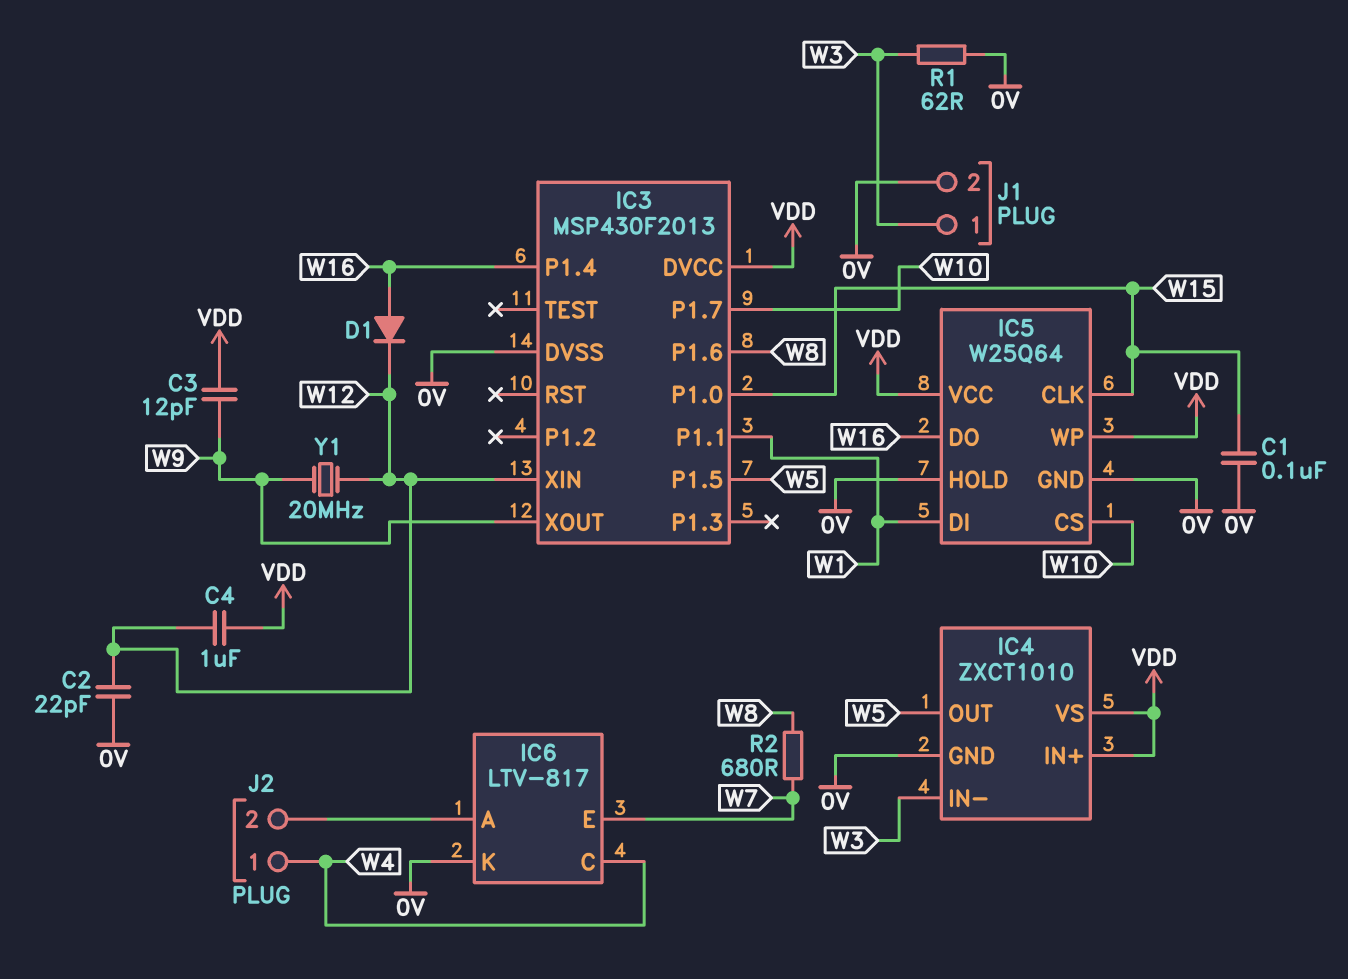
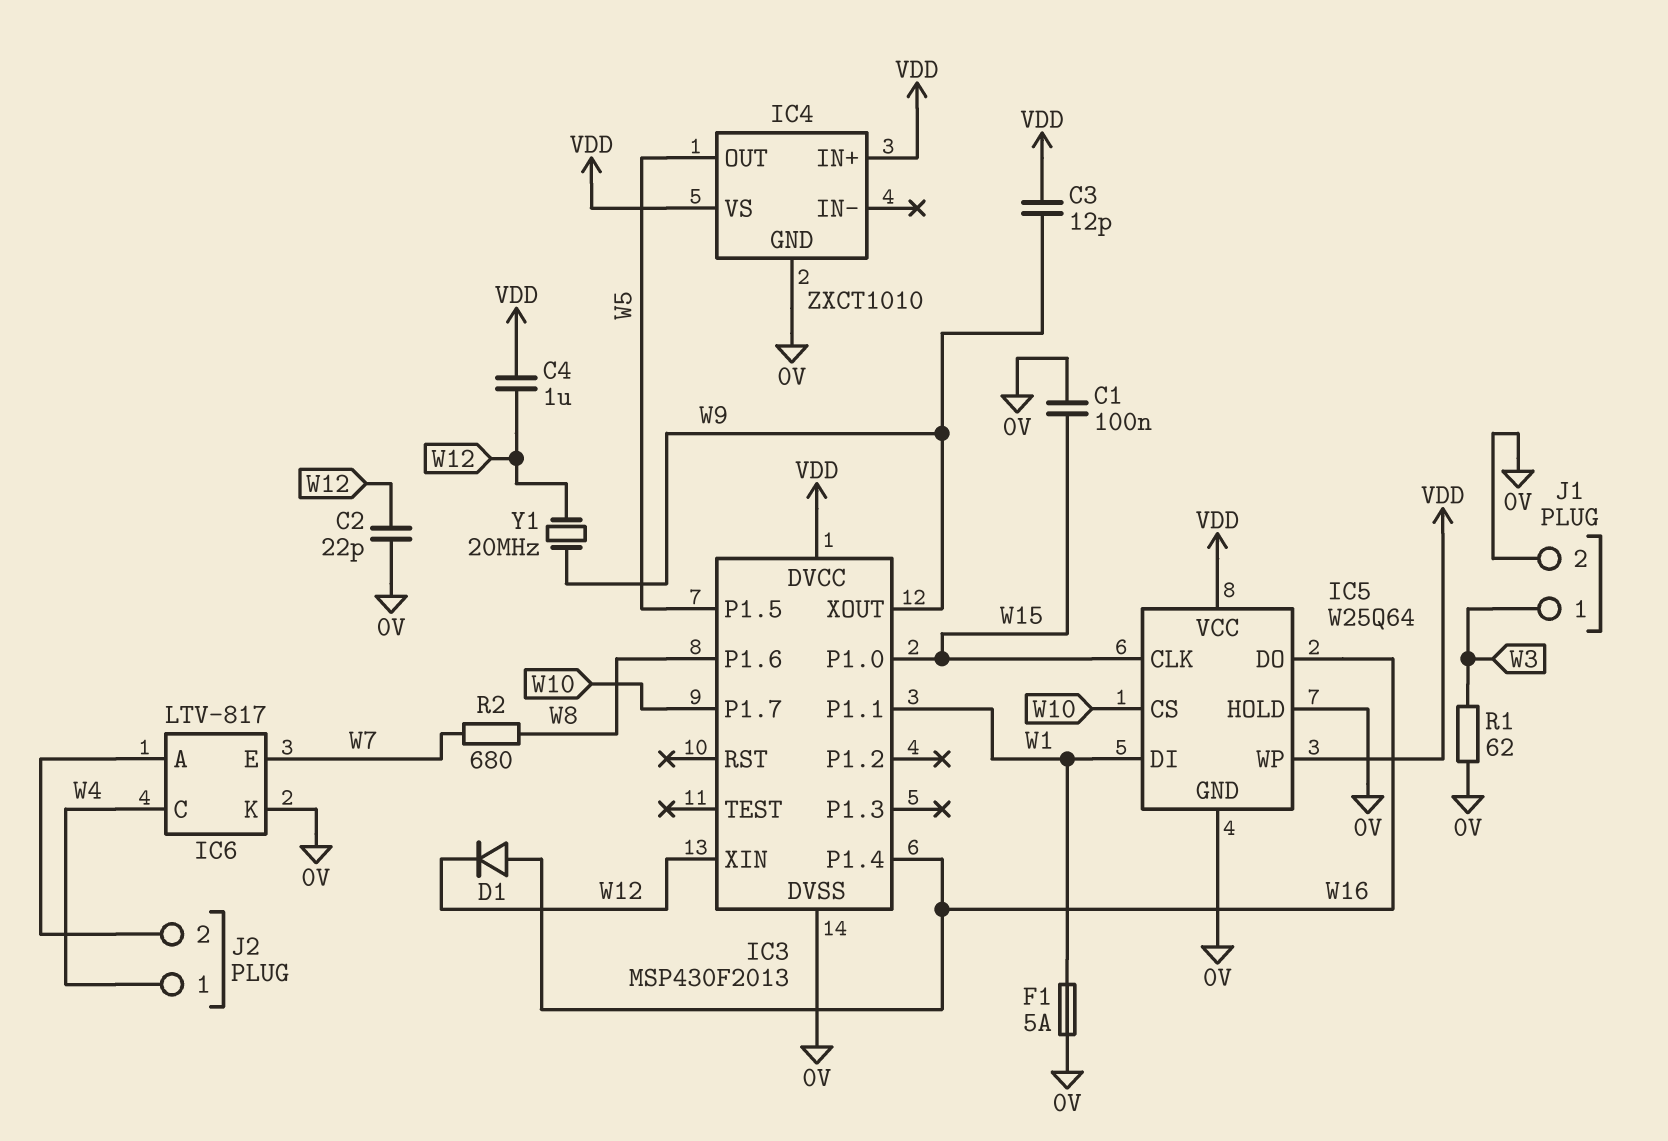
F1: none -> 5A (0V, W1)
IC4 pin IN-: W3 -> none

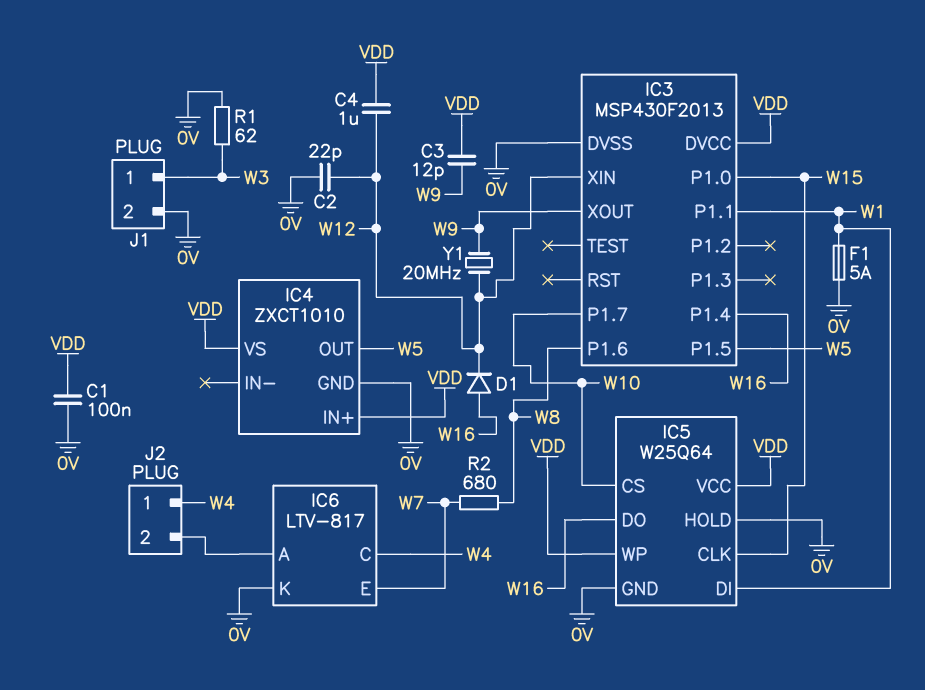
C1: 100nF (0V, W15) -> 100nF (0V, VDD)

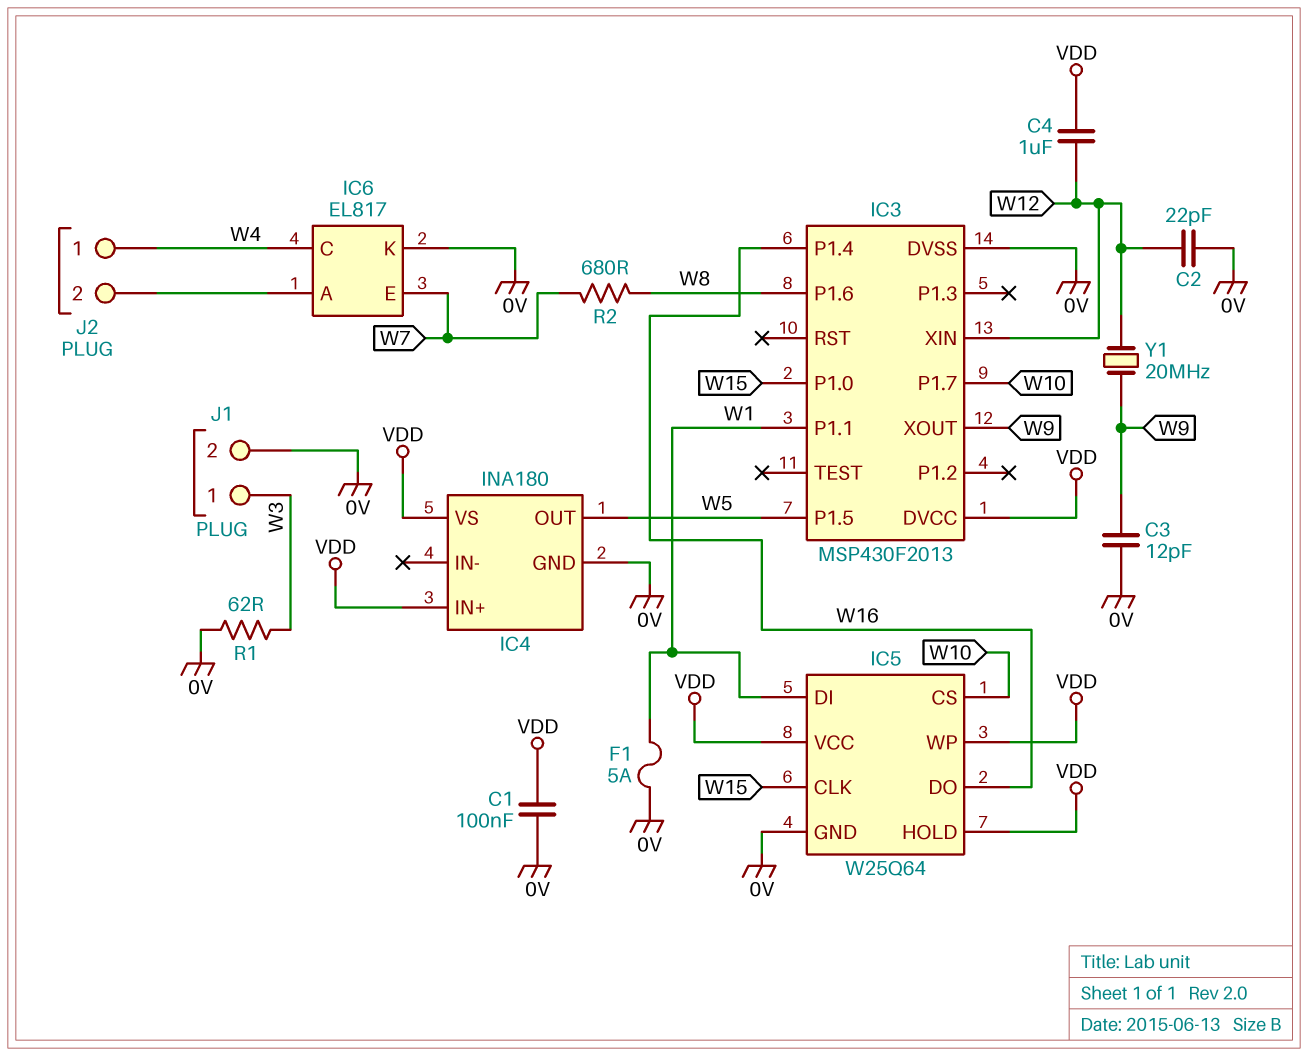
C3: 12pF (VDD, W9) -> 12pF (0V, W9)
D1: diode (A W16, K W12) -> none
IC4: ZXCT1010 -> INA180
IC5 pin HOLD: 0V -> VDD
IC6: LTV-817 -> EL817

